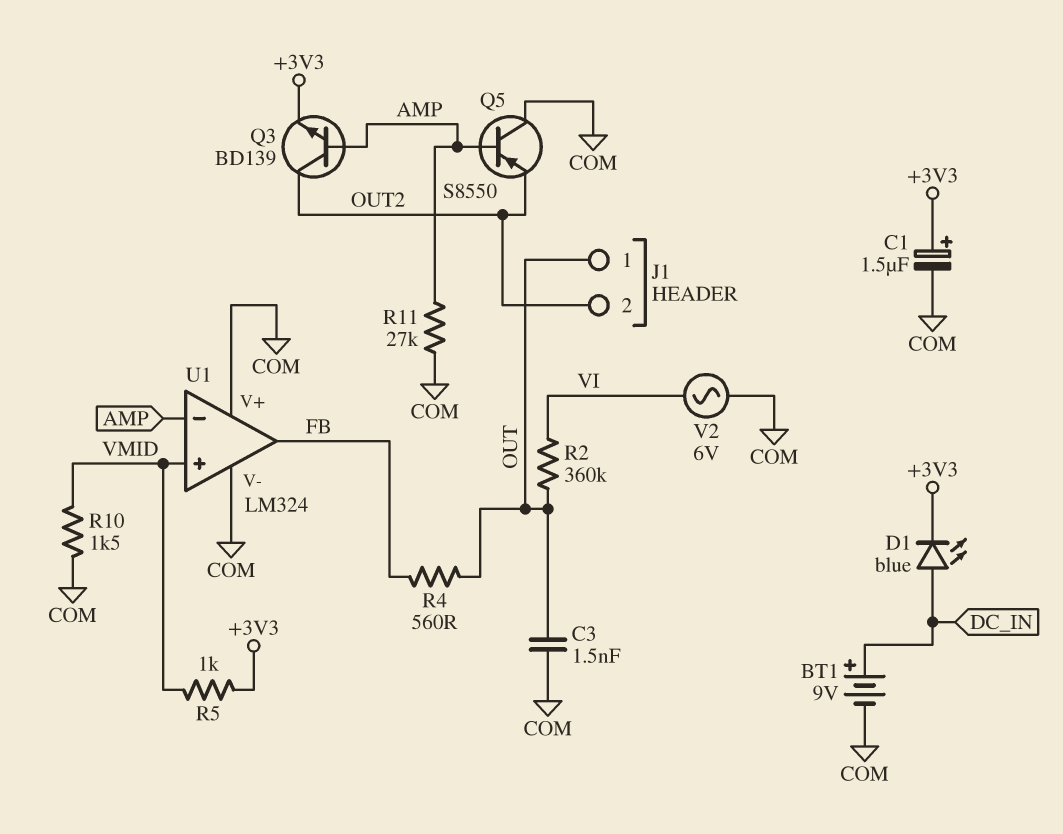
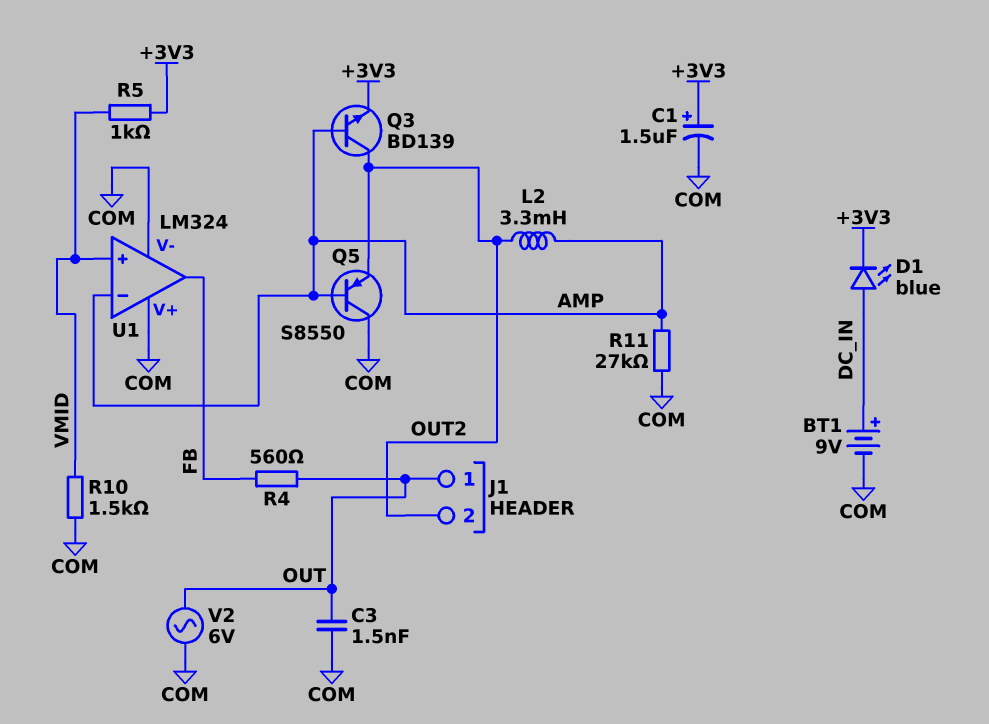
L2: none -> 3.3mH (AMP, OUT2)
R2: 360k (OUT, VI) -> none
V2: AC 6V (COM, VI) -> AC 6V (COM, OUT)

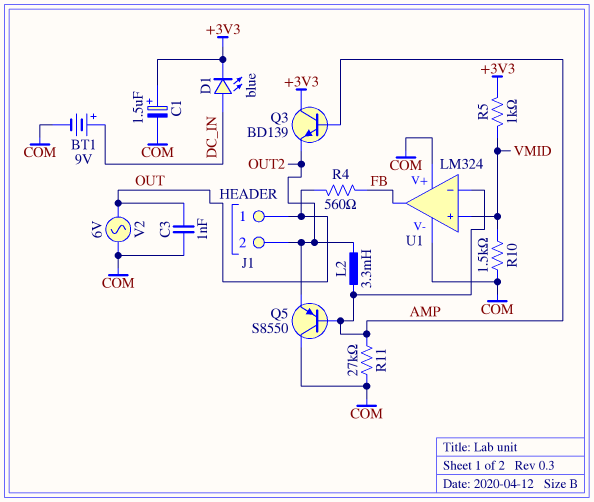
C3: 1.5nF (COM, OUT) -> 1nF (COM, OUT)
Q3: NPN BD139 (B AMP, C OUT2, E +3V3) -> NPN BD139 (B AMP, C +3V3, E OUT2)

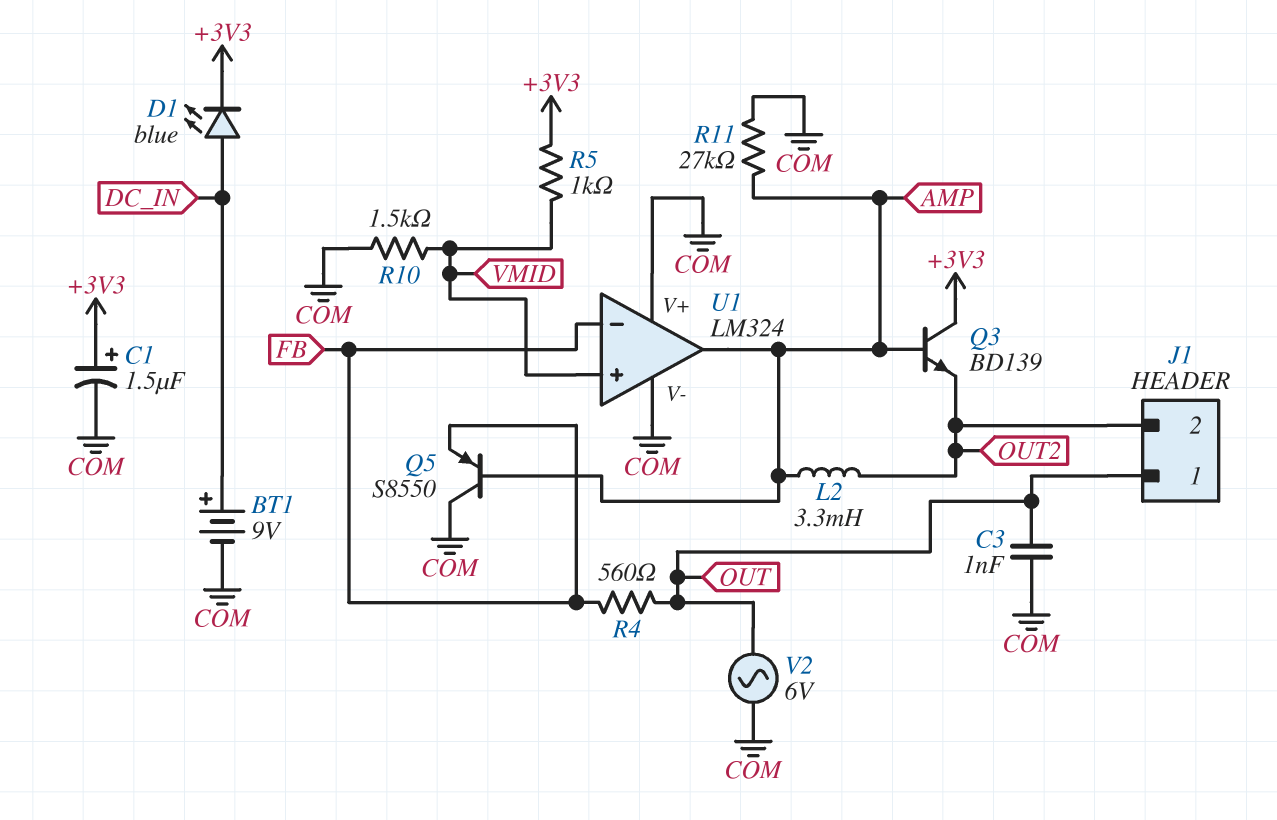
Q5: PNP S8550 (B AMP, C COM, E OUT2) -> PNP S8550 (B AMP, C COM, E FB)
U1 pin in-: AMP -> FB
U1 pin out: FB -> AMP

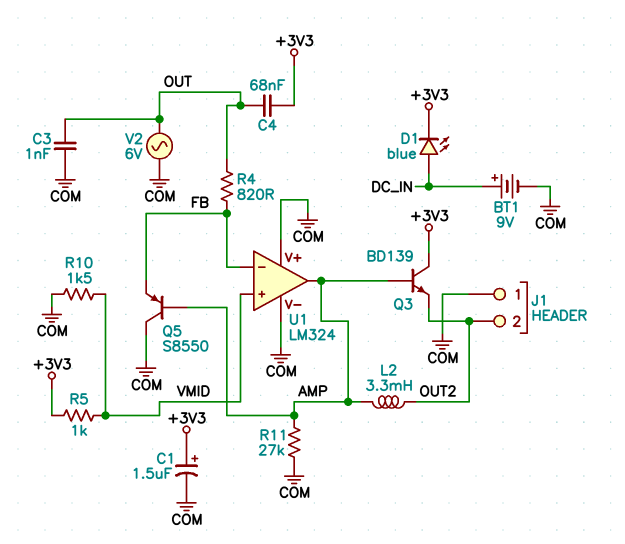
C4: none -> 68nF (+3V3, OUT)
J1 pin 1: OUT -> COM
R4: 560 (FB, OUT) -> 820 (FB, OUT)

